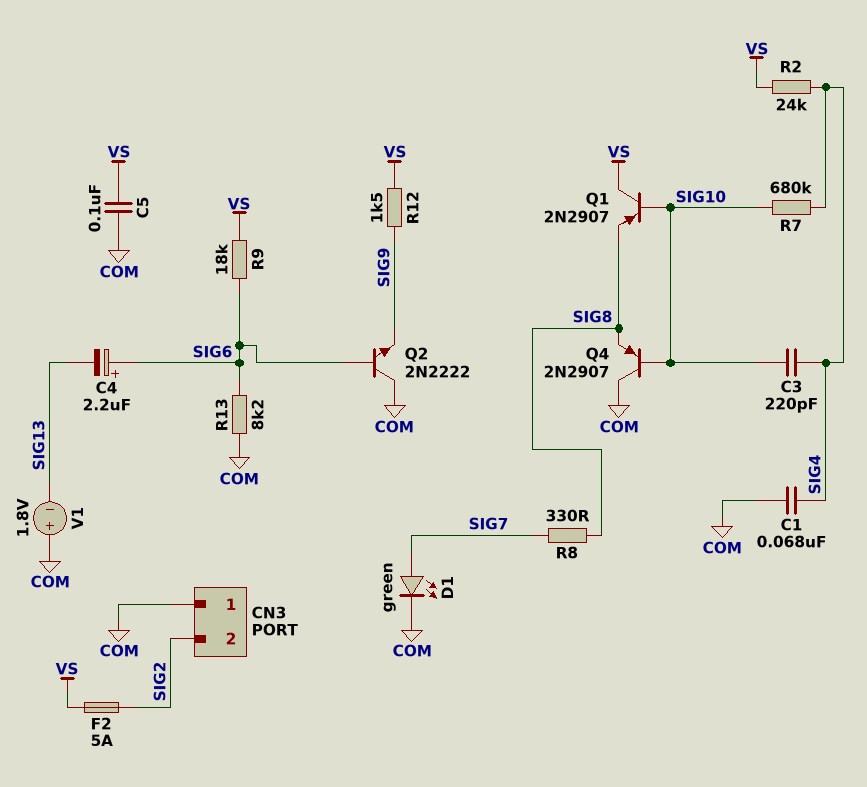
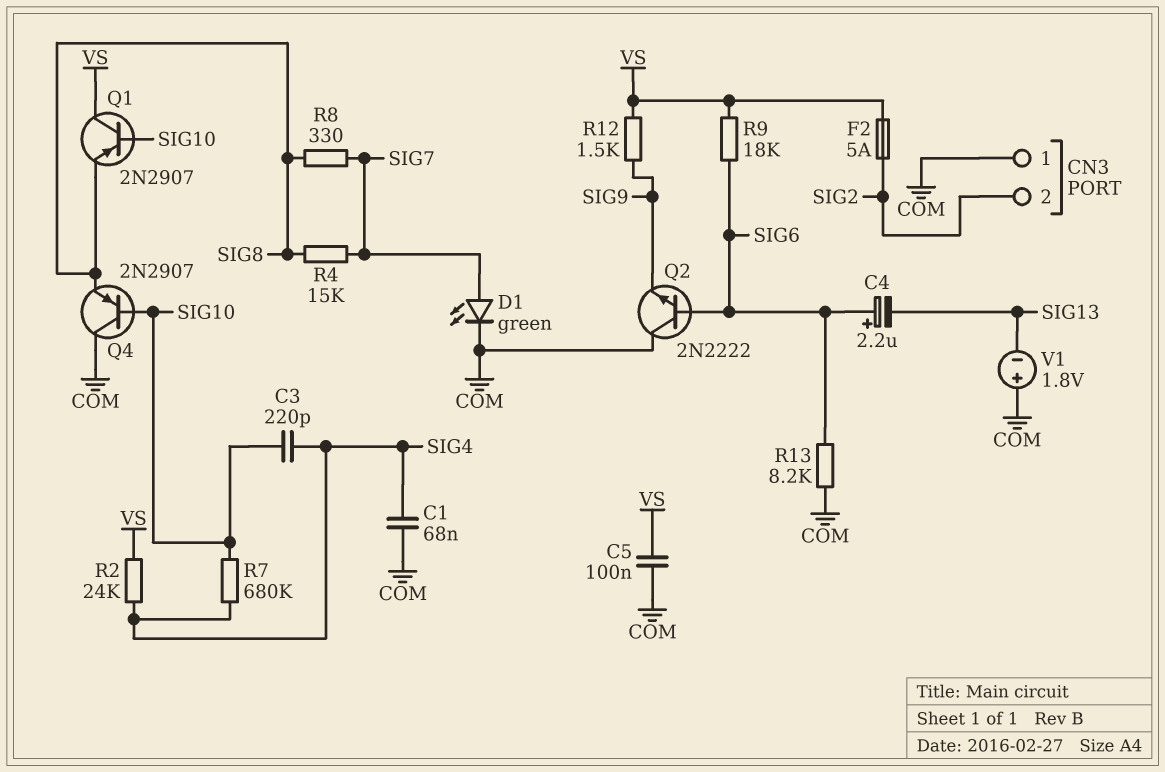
R4: none -> 15k (SIG7, SIG8)

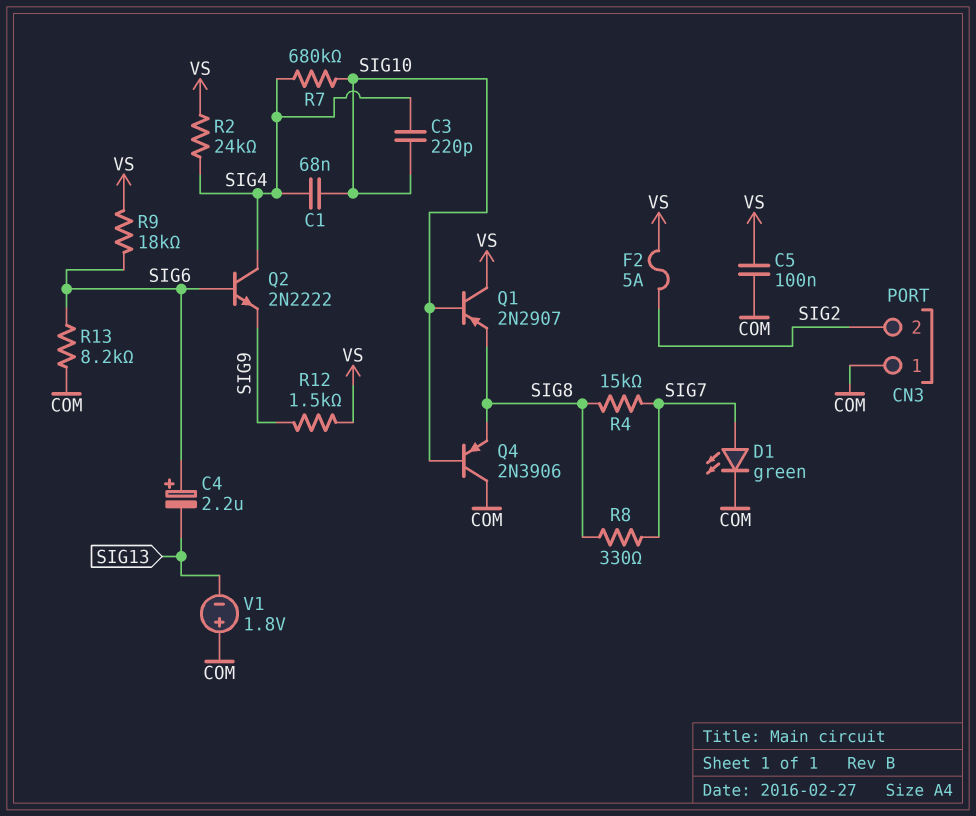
C1: 68nF (COM, SIG4) -> 68nF (SIG4, SIG10)
Q2: NPN 2N2222 (B SIG6, C COM, E SIG9) -> NPN 2N2222 (B SIG6, C SIG4, E SIG9)
Q4: PNP 2N2907 (B SIG10, C COM, E SIG8) -> PNP 2N3906 (B SIG10, C COM, E SIG8)

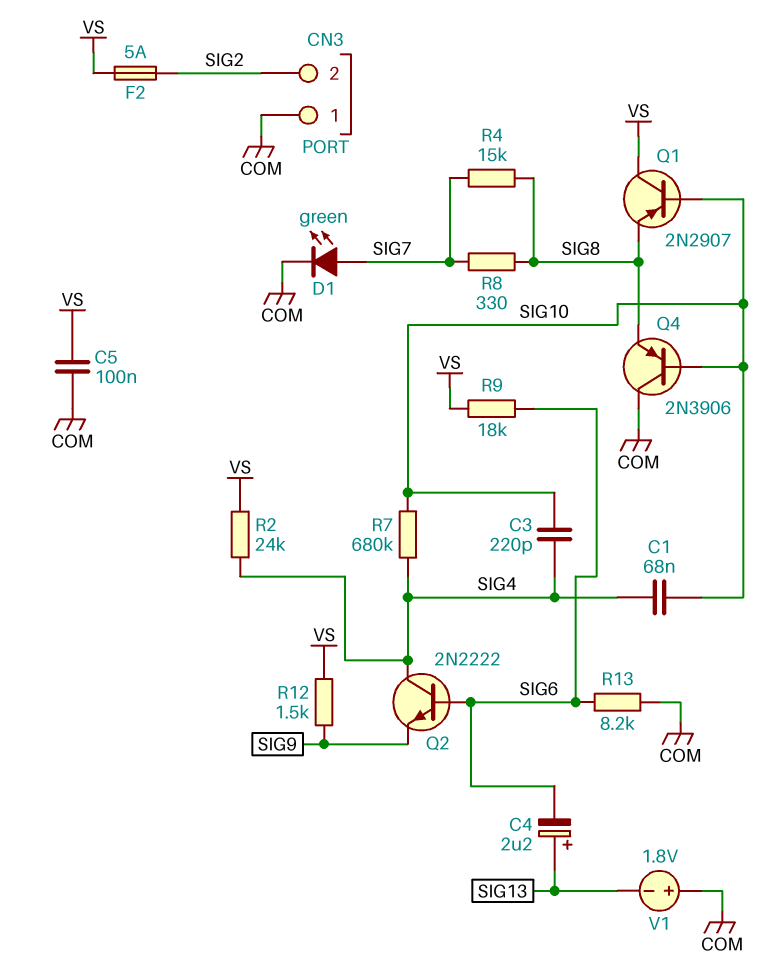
C4: 2.2uF (plus SIG6, minus SIG13) -> 2.2uF (plus SIG13, minus SIG6)

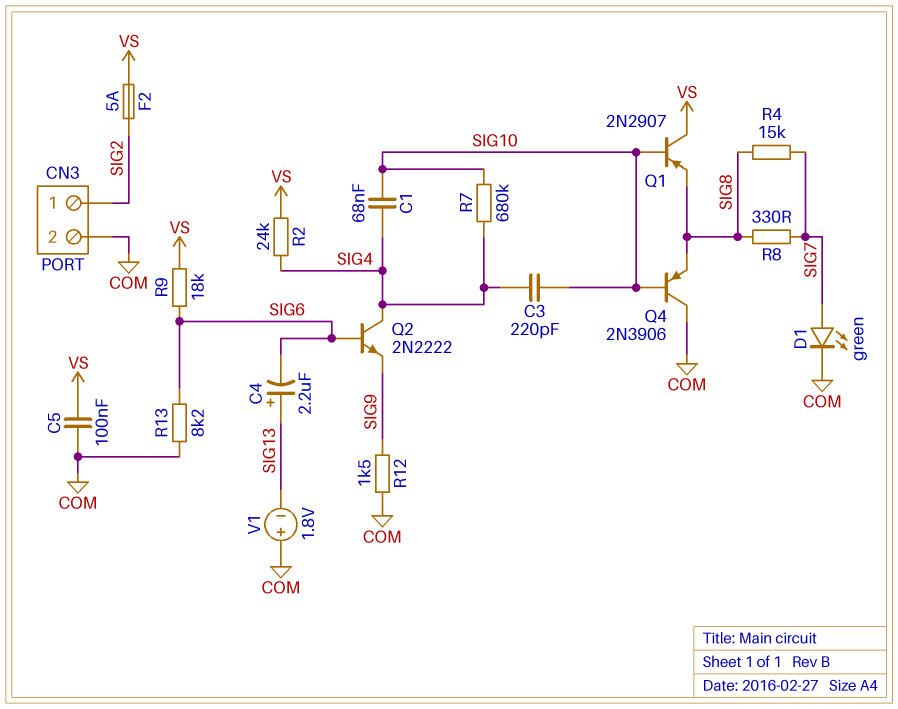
CN3 pin 1: COM -> SIG2
CN3 pin 2: SIG2 -> COM
R12: 1.5k (SIG9, VS) -> 1.5k (COM, SIG9)

